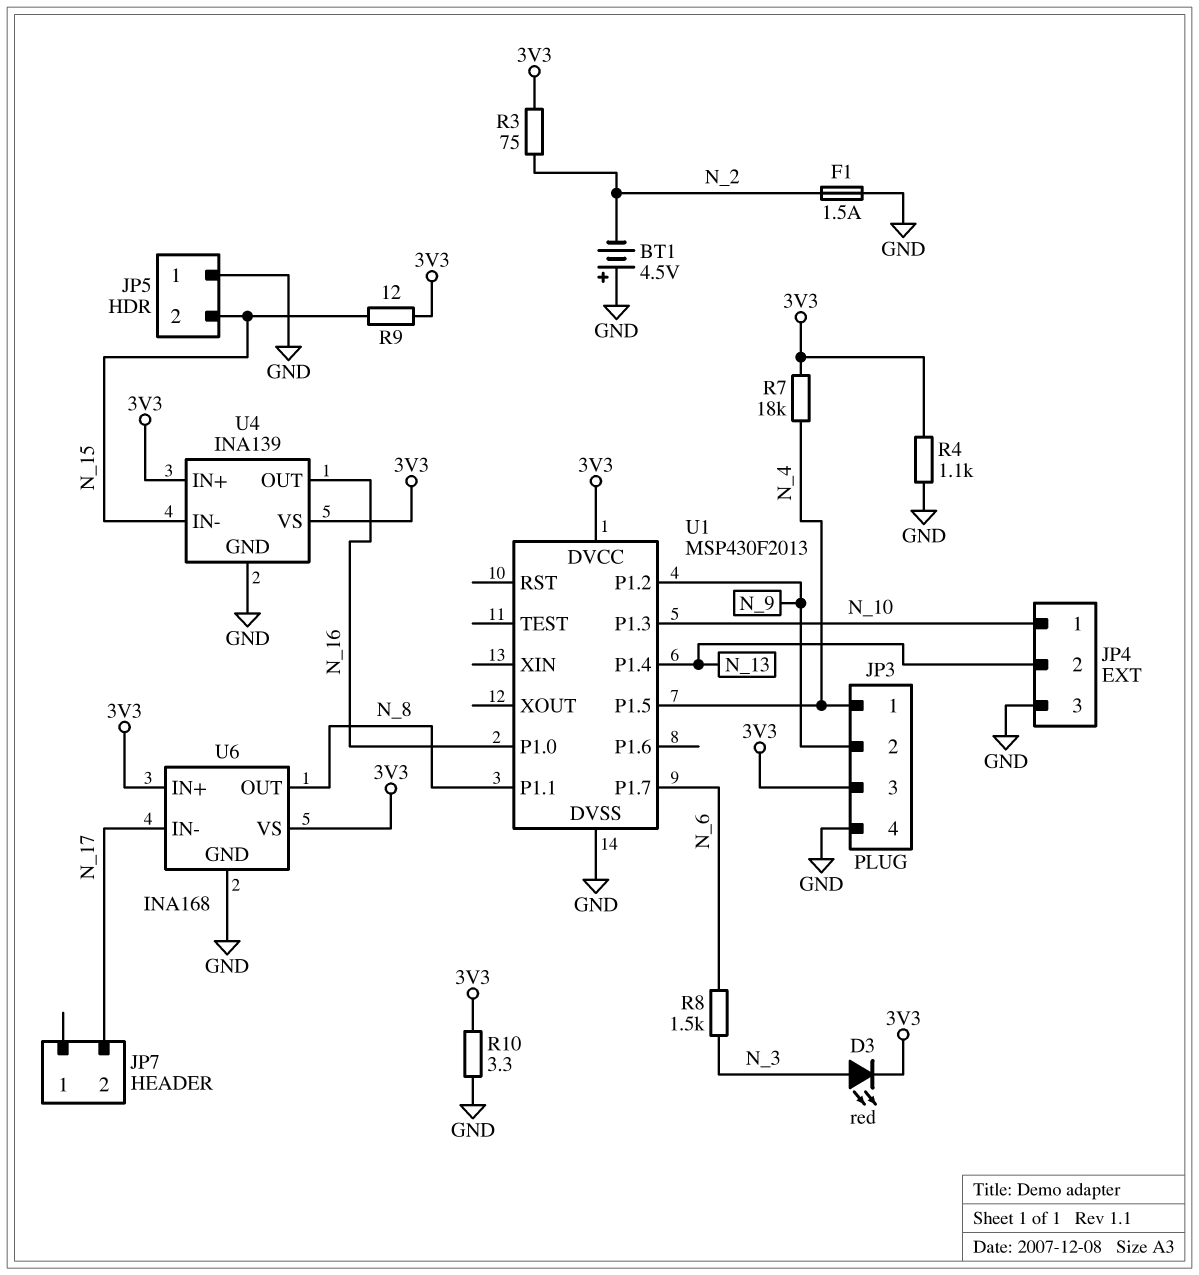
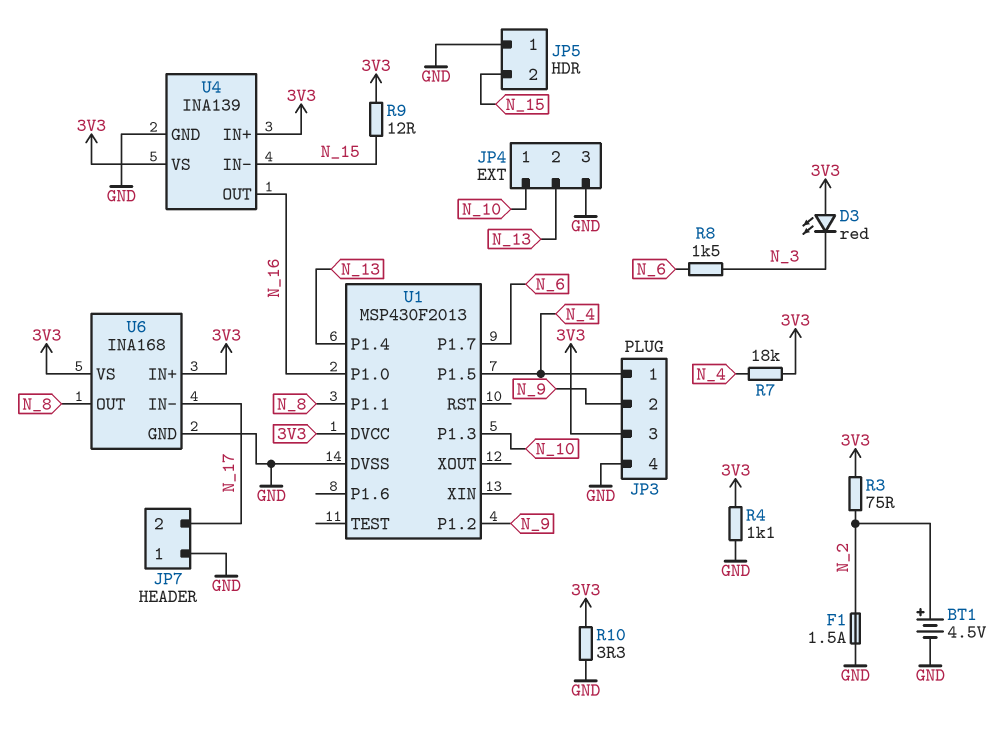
BT1: 4.5V (plus GND, minus N_2) -> 4.5V (plus N_2, minus GND)
D3: LED red (A N_3, K 3V3) -> LED red (A 3V3, K N_3)
JP7 pin 1: none -> GND

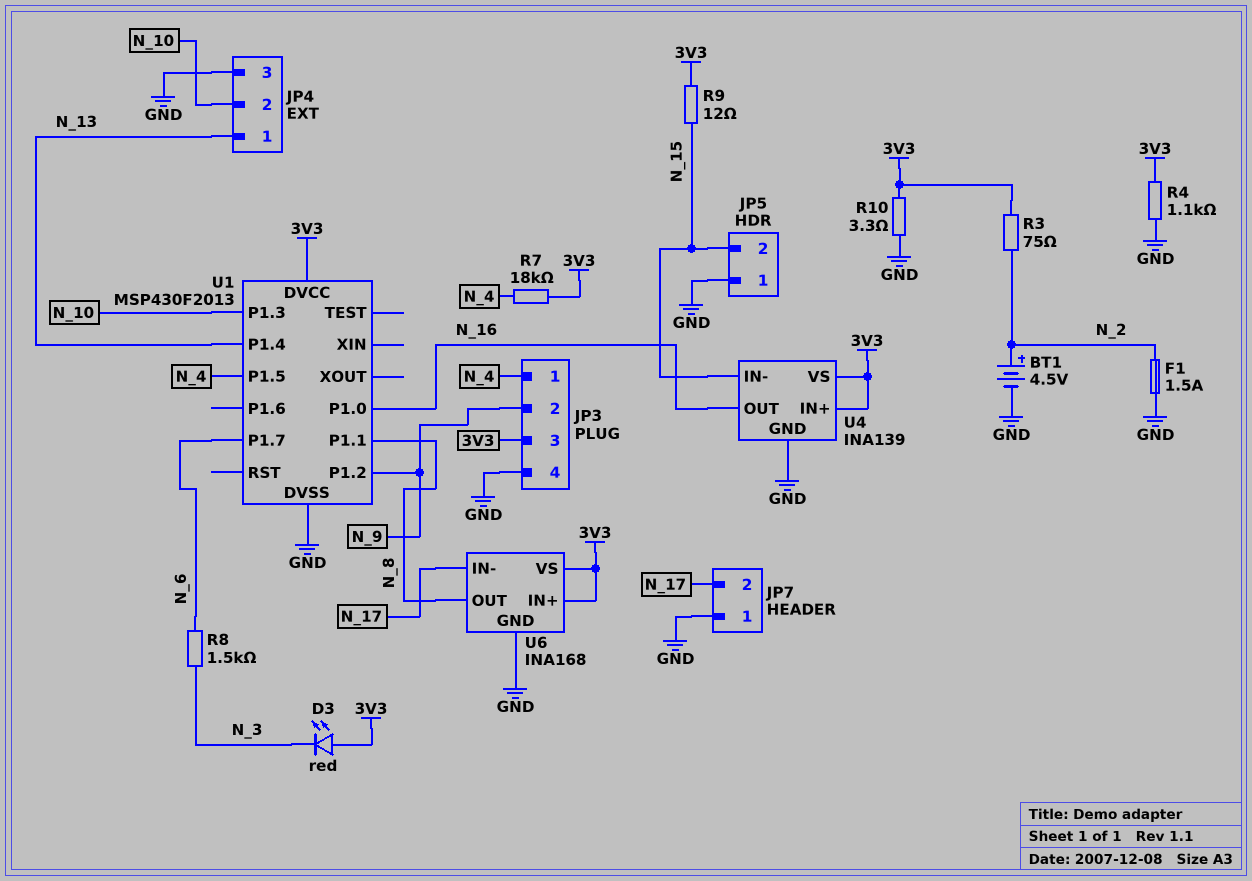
JP4 pin 1: N_10 -> N_13
JP4 pin 2: N_13 -> N_10

